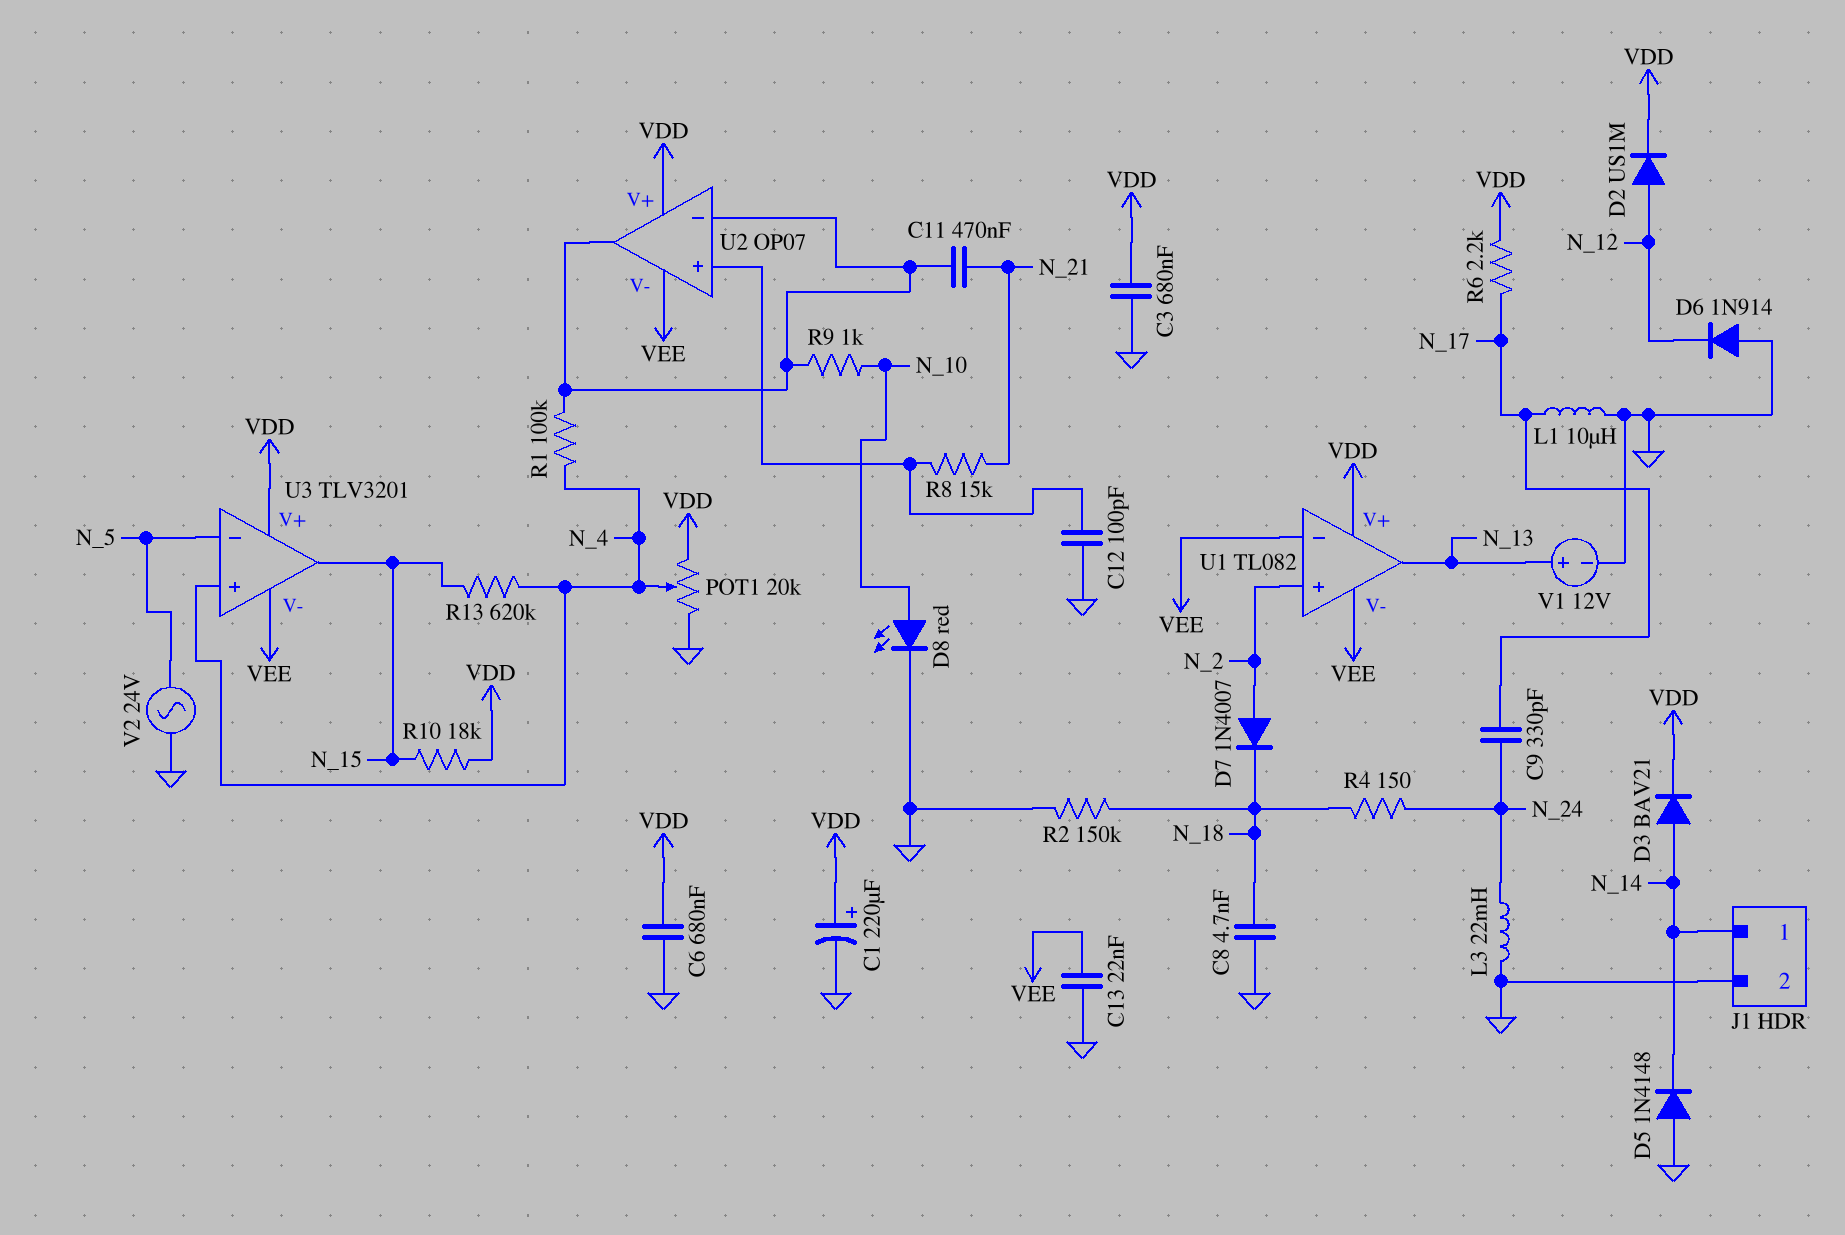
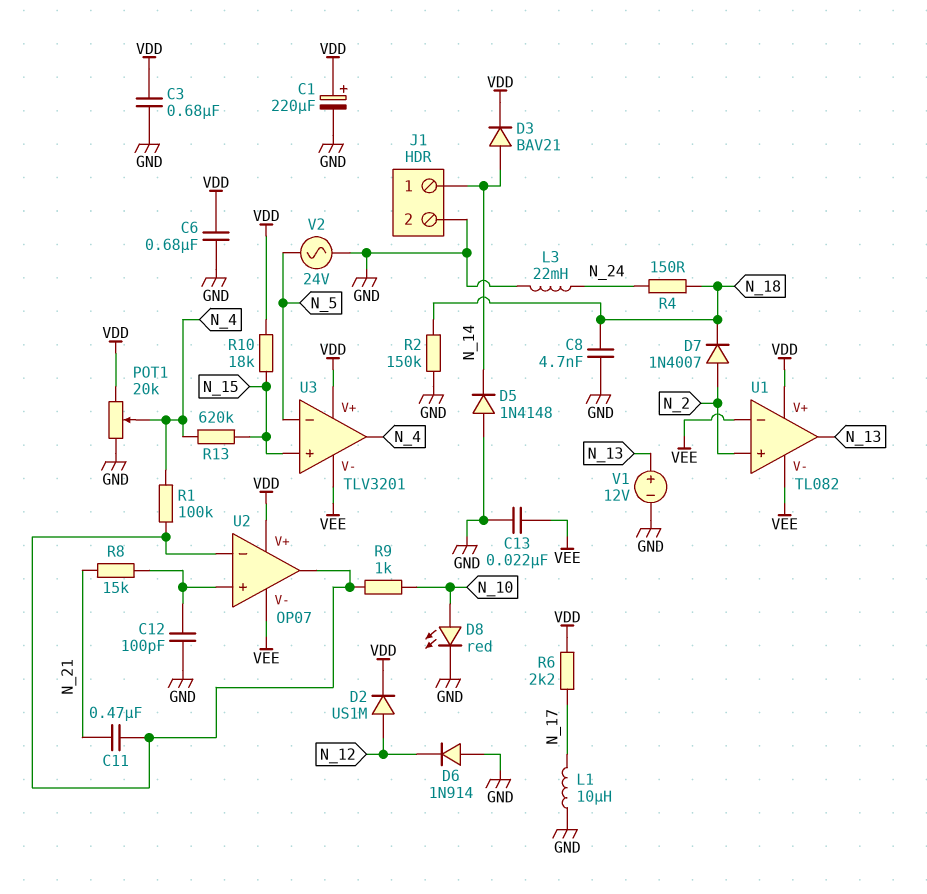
C9: 330pF (N_17, N_24) -> none
U3 pin in+: N_4 -> N_15
U3 pin out: N_15 -> N_4

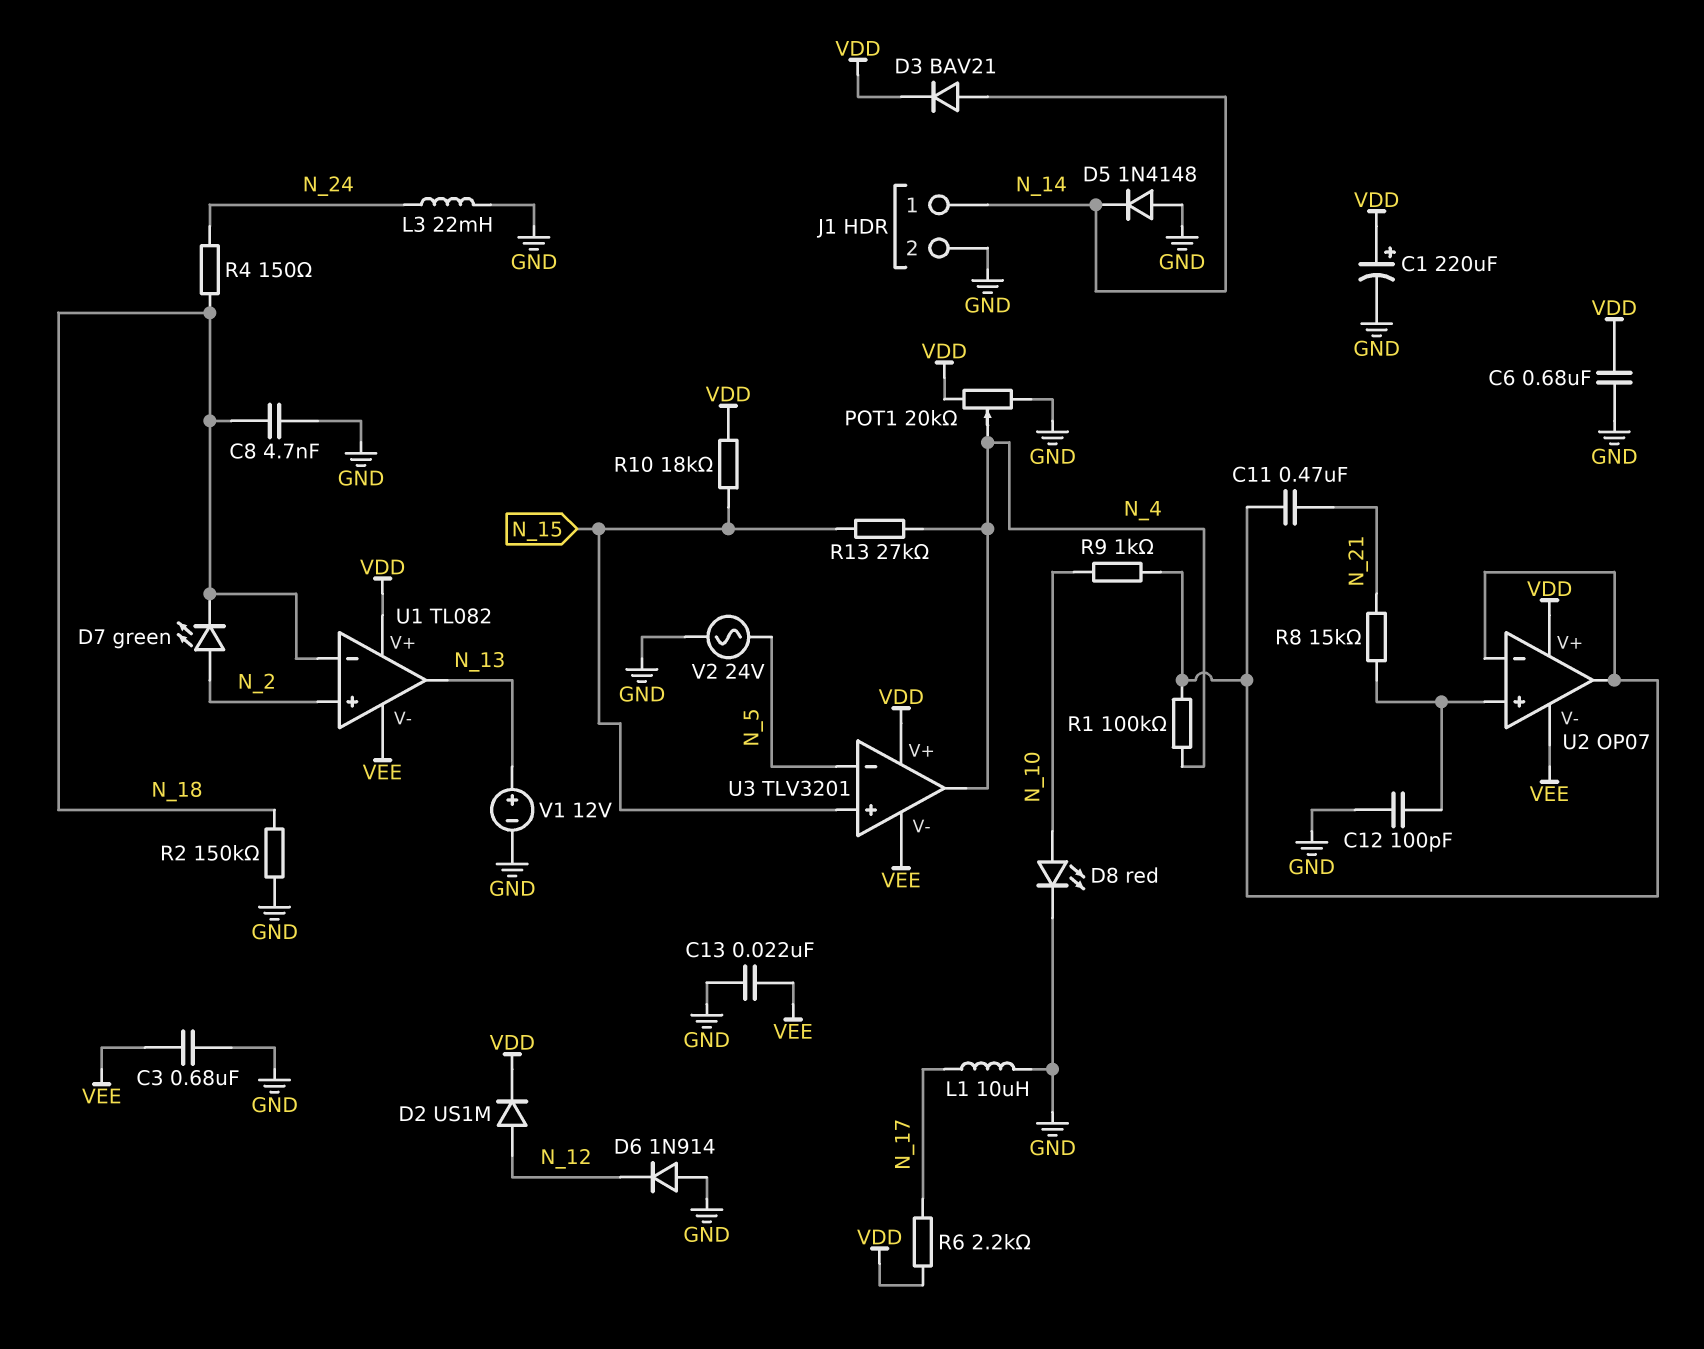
C3: 680nF (GND, VDD) -> 680nF (GND, VEE)
D7: diode 1N4007 (A N_2, K N_18) -> LED green (A N_2, K N_18)
R13: 620k (N_4, N_15) -> 27k (N_4, N_15)
U1 pin in-: VEE -> N_18

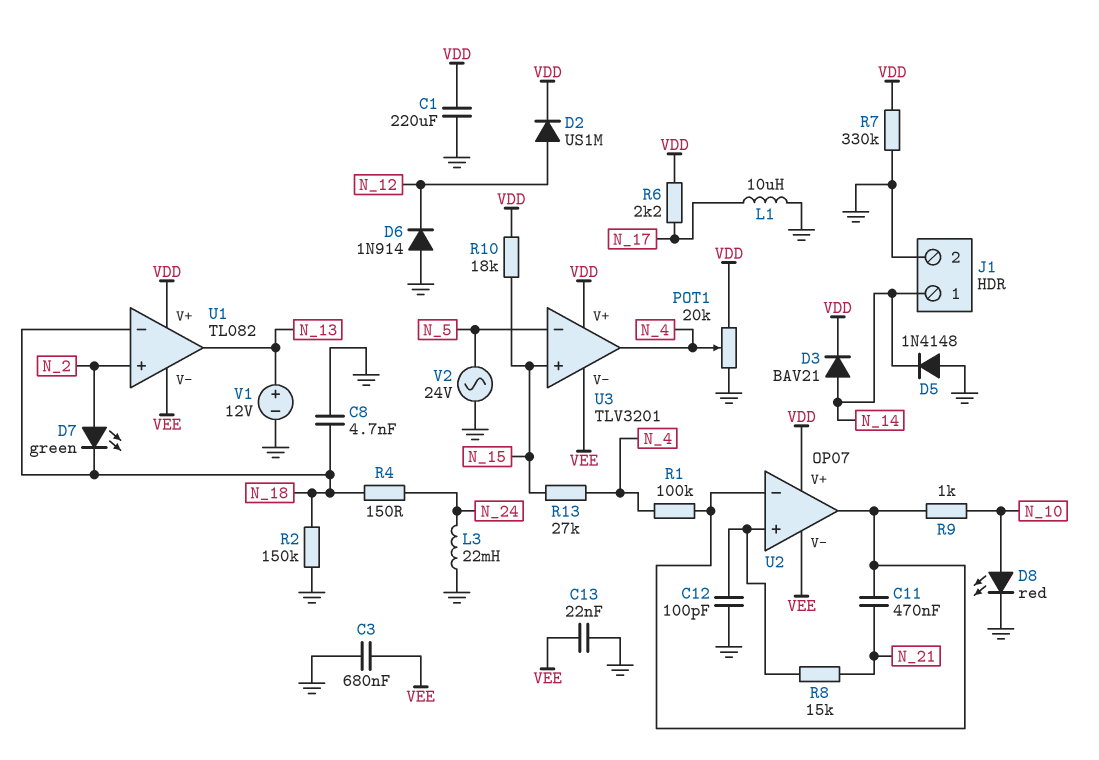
C1: 220uF (plus VDD, minus GND) -> 220uF (GND, VDD)
C6: 680nF (GND, VDD) -> none
R7: none -> 330k (GND, VDD)

